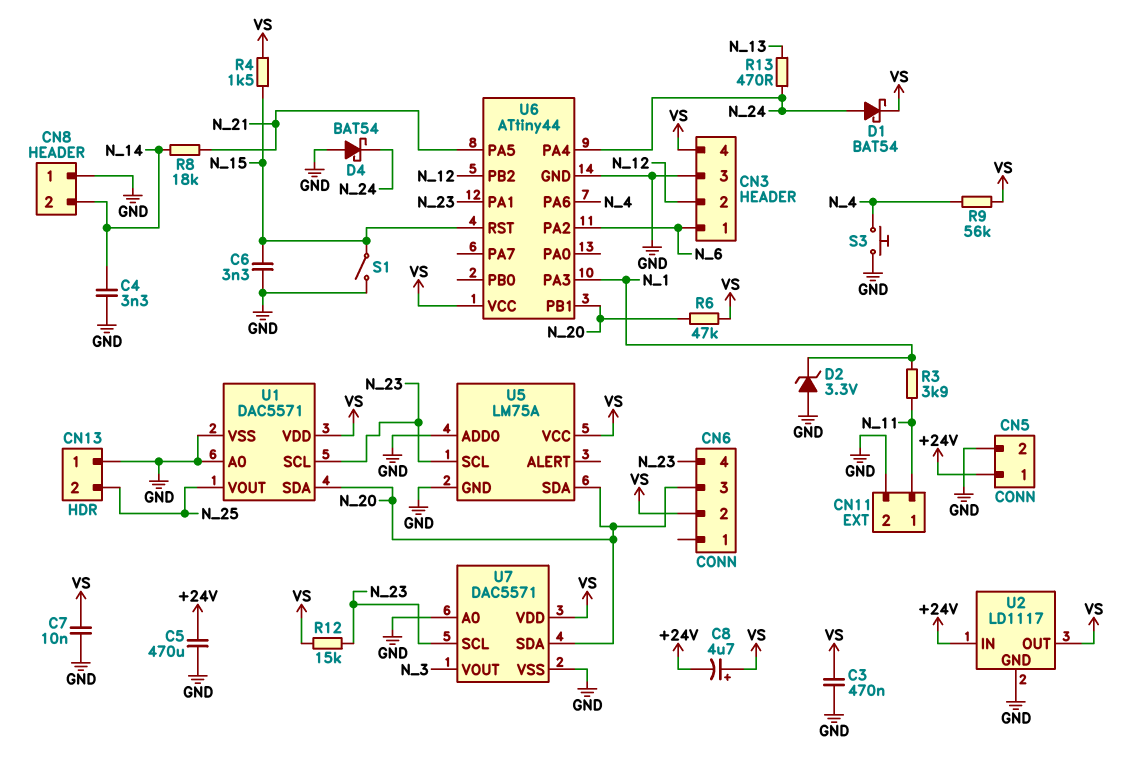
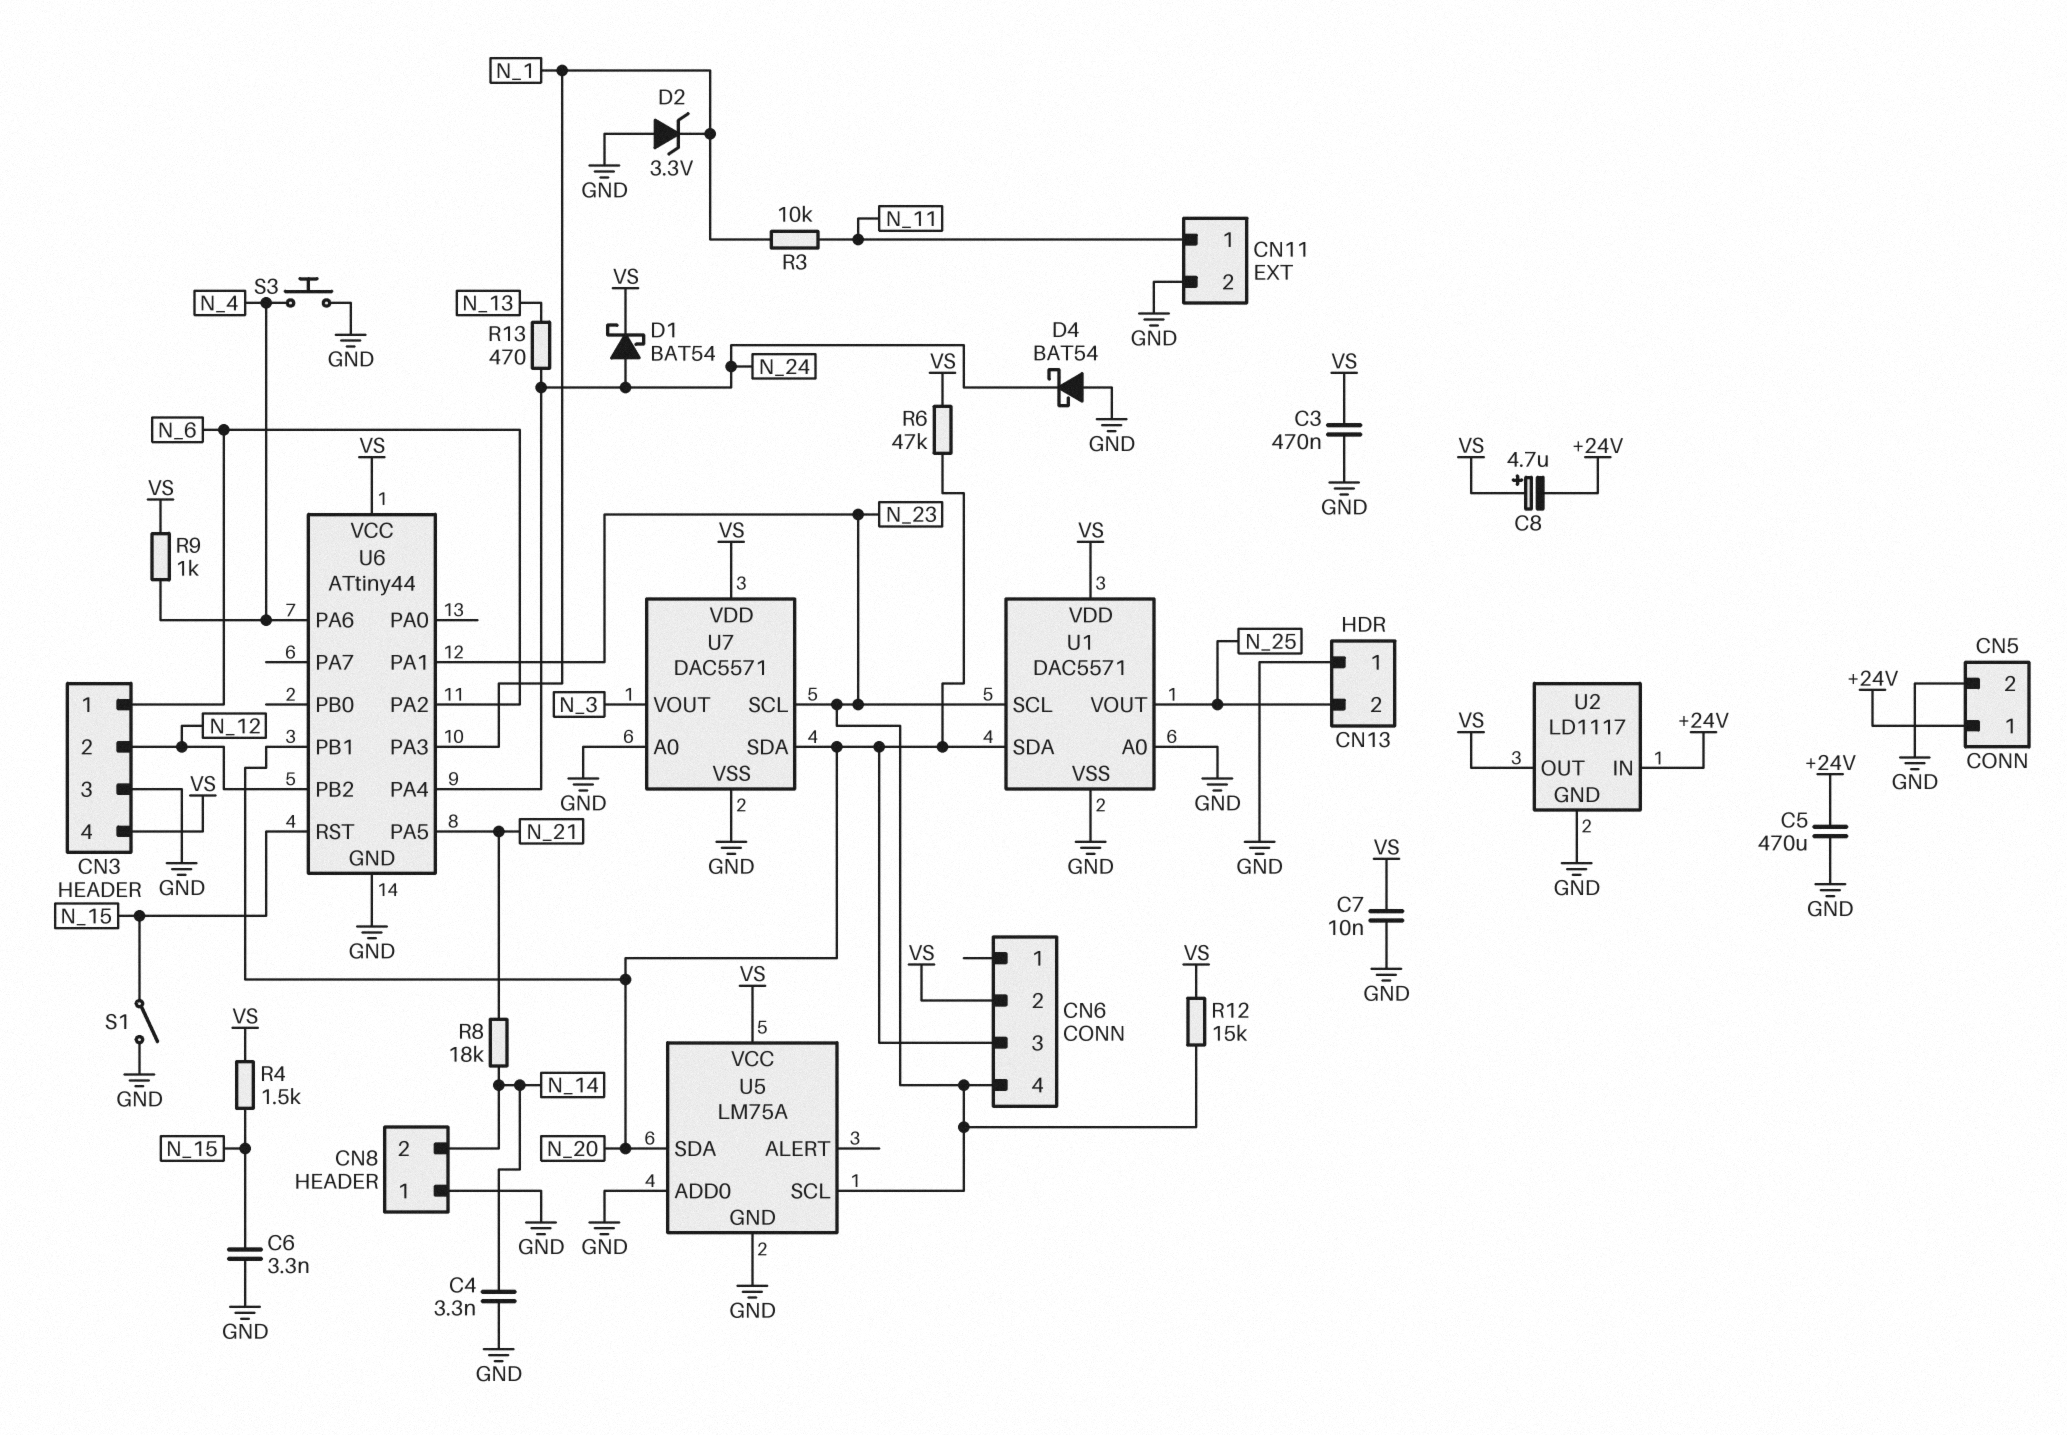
R3: 3.9k (N_1, N_11) -> 10k (N_1, N_11)
R9: 56k (N_4, VS) -> 1k (N_4, VS)

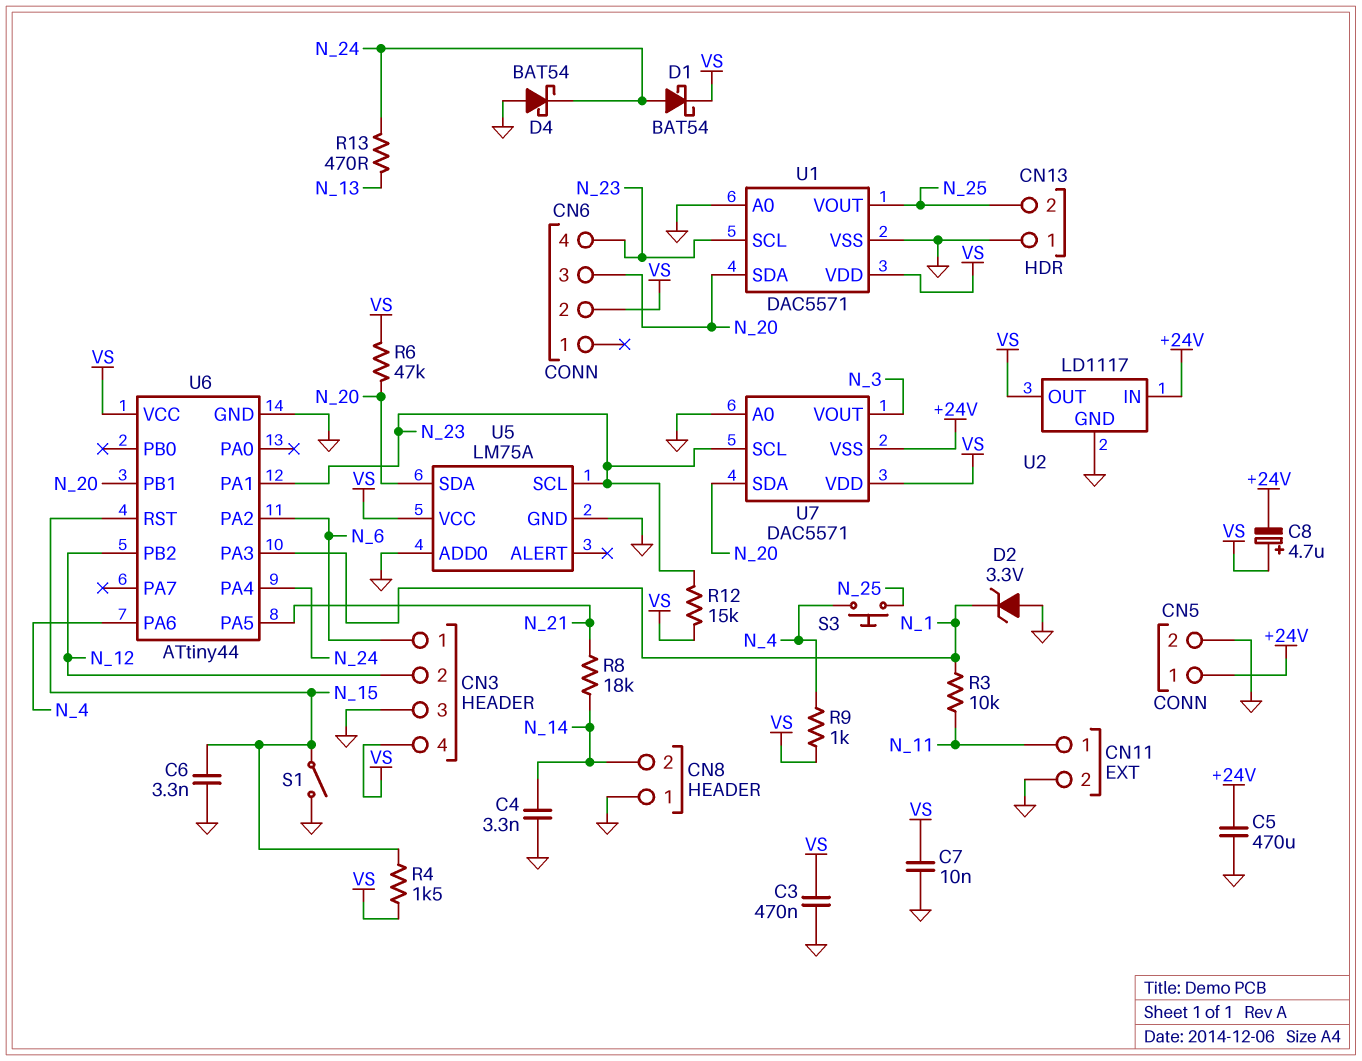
S3: button (GND, N_4) -> button (N_4, N_25)
U7 pin VSS: GND -> +24V

